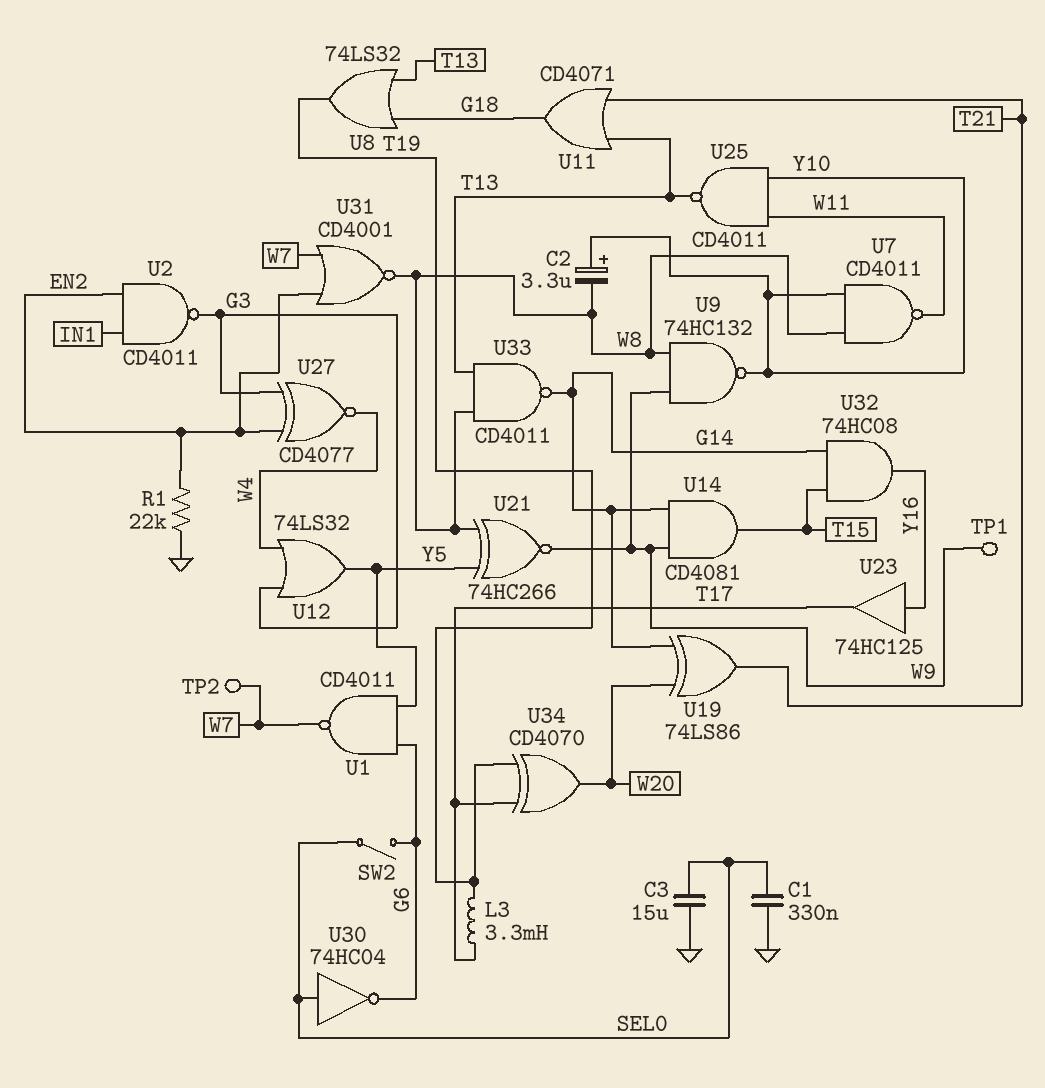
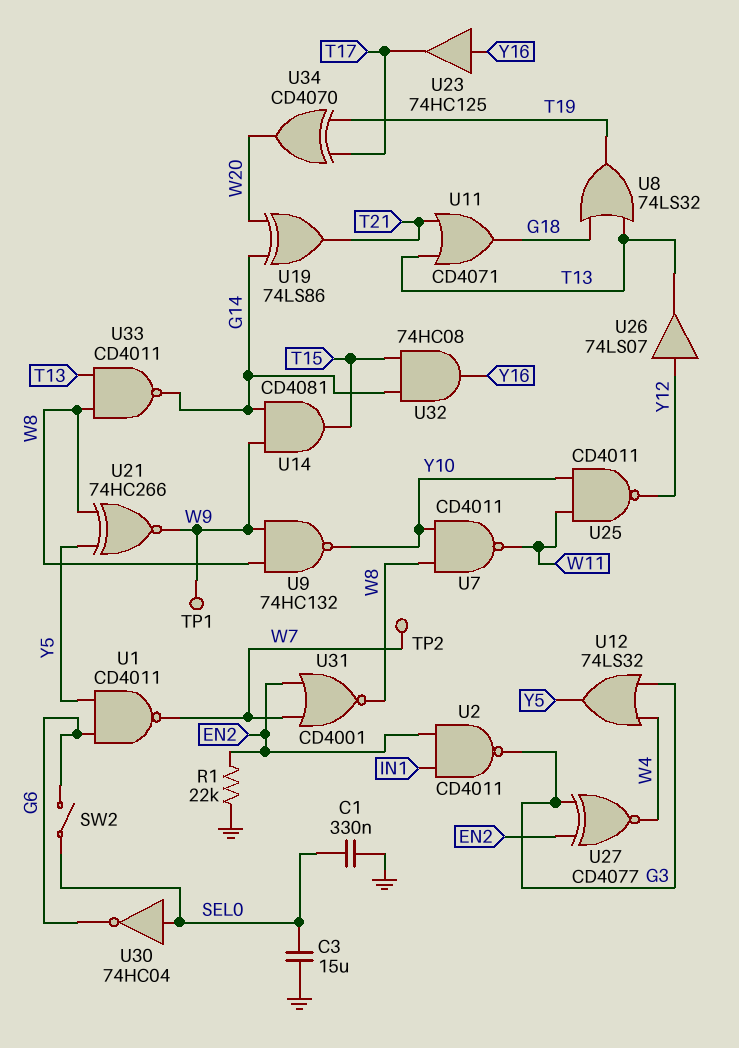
C2: 3.3uF (plus Y10, minus W8) -> none
L3: 3.3mH (T17, T19) -> none
U25: NAND CD4011 (in W11, in Y10, out T13) -> NAND CD4011 (in W11, in Y10, out Y12)
U26: none -> buffer 74LS07 (in Y12, out T13)

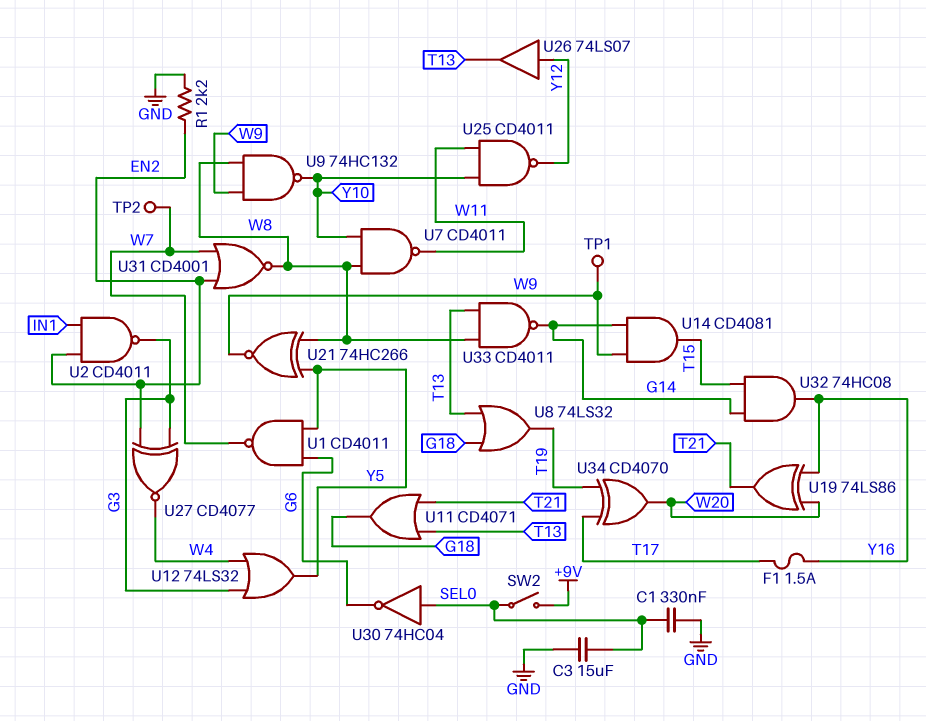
F1: none -> 1.5A (T17, Y16)
R1: 22k (EN2, GND) -> 2.2k (EN2, GND)
SW2: switch (G6, SEL0) -> switch (+9V, SEL0)
U19: XOR 74LS86 (in G14, in W20, out T21) -> XOR 74LS86 (in W20, in Y16, out T21)
U23: buffer 74HC125 (in Y16, out T17) -> none

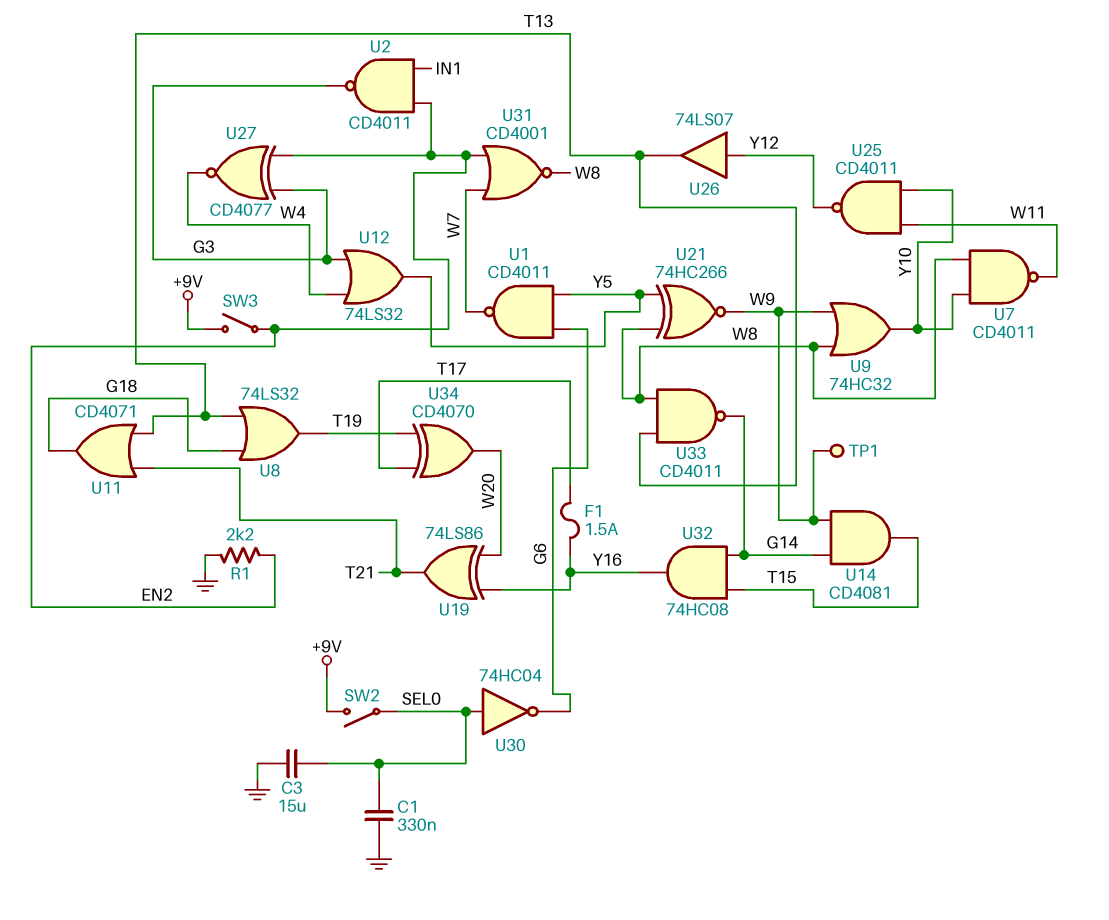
SW3: none -> switch (+9V, EN2)
TP2: test point (W7) -> none
U9: NAND 74HC132 (in W8, in W9, out Y10) -> OR 74HC32 (in W8, in W9, out Y10)

